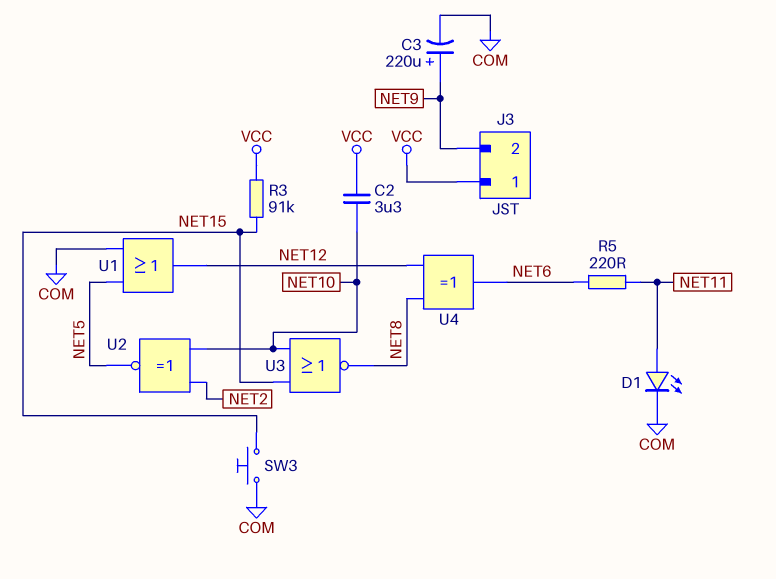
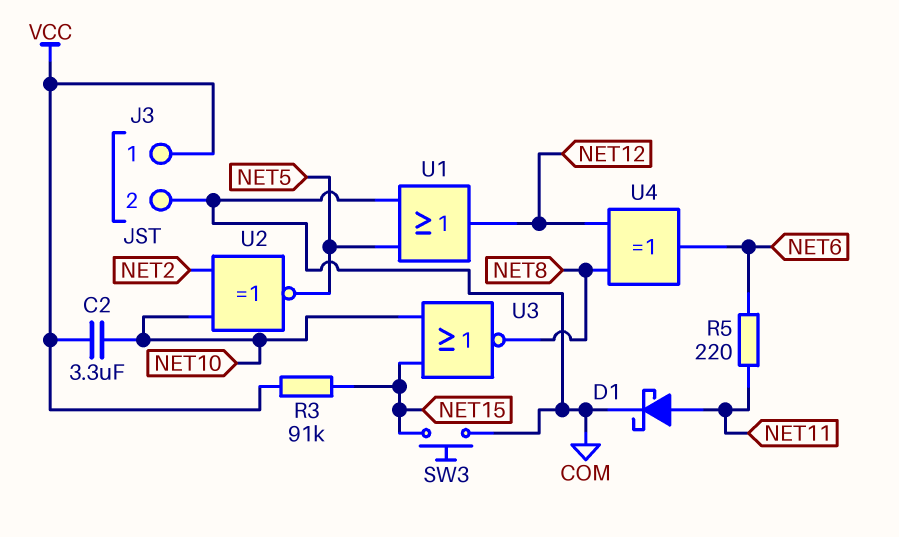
C3: 220uF (plus NET9, minus COM) -> none
D1: LED (A NET11, K COM) -> schottky (A NET11, K COM)
J3 pin 2: NET9 -> COM

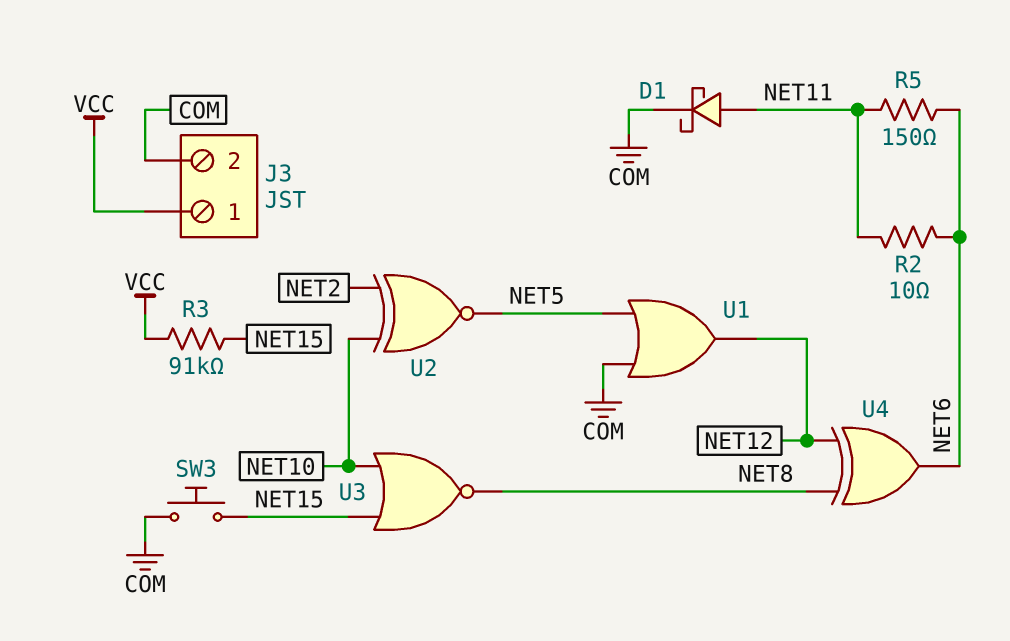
C2: 3.3uF (NET10, VCC) -> none
R2: none -> 10 (NET6, NET11)
R5: 220 (NET6, NET11) -> 150 (NET6, NET11)

